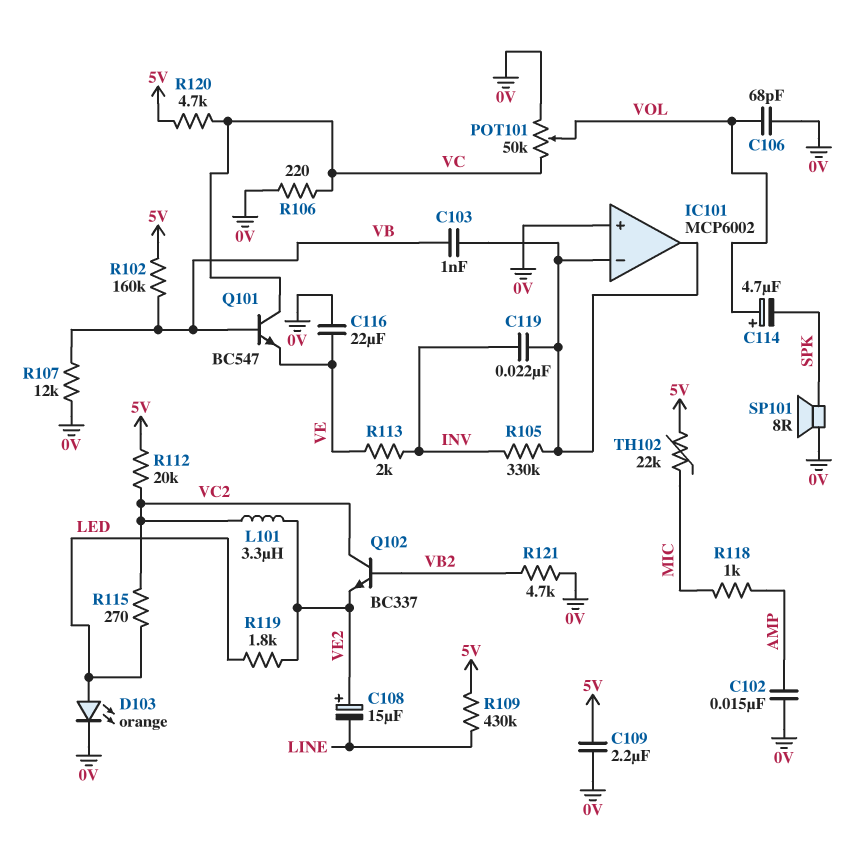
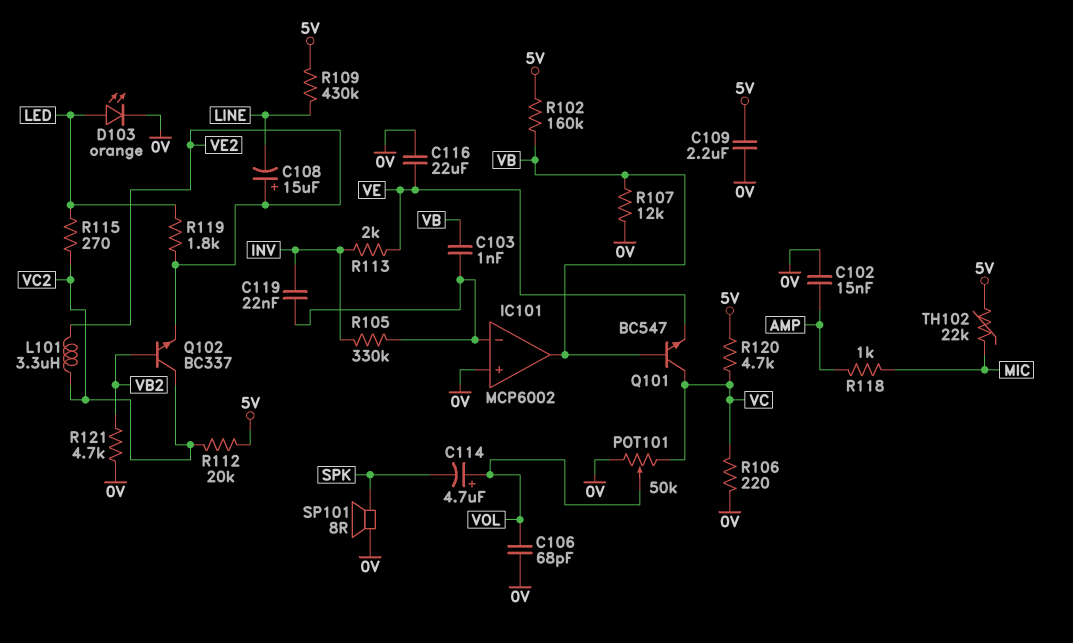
IC101 pin out: IC101/in- -> VB

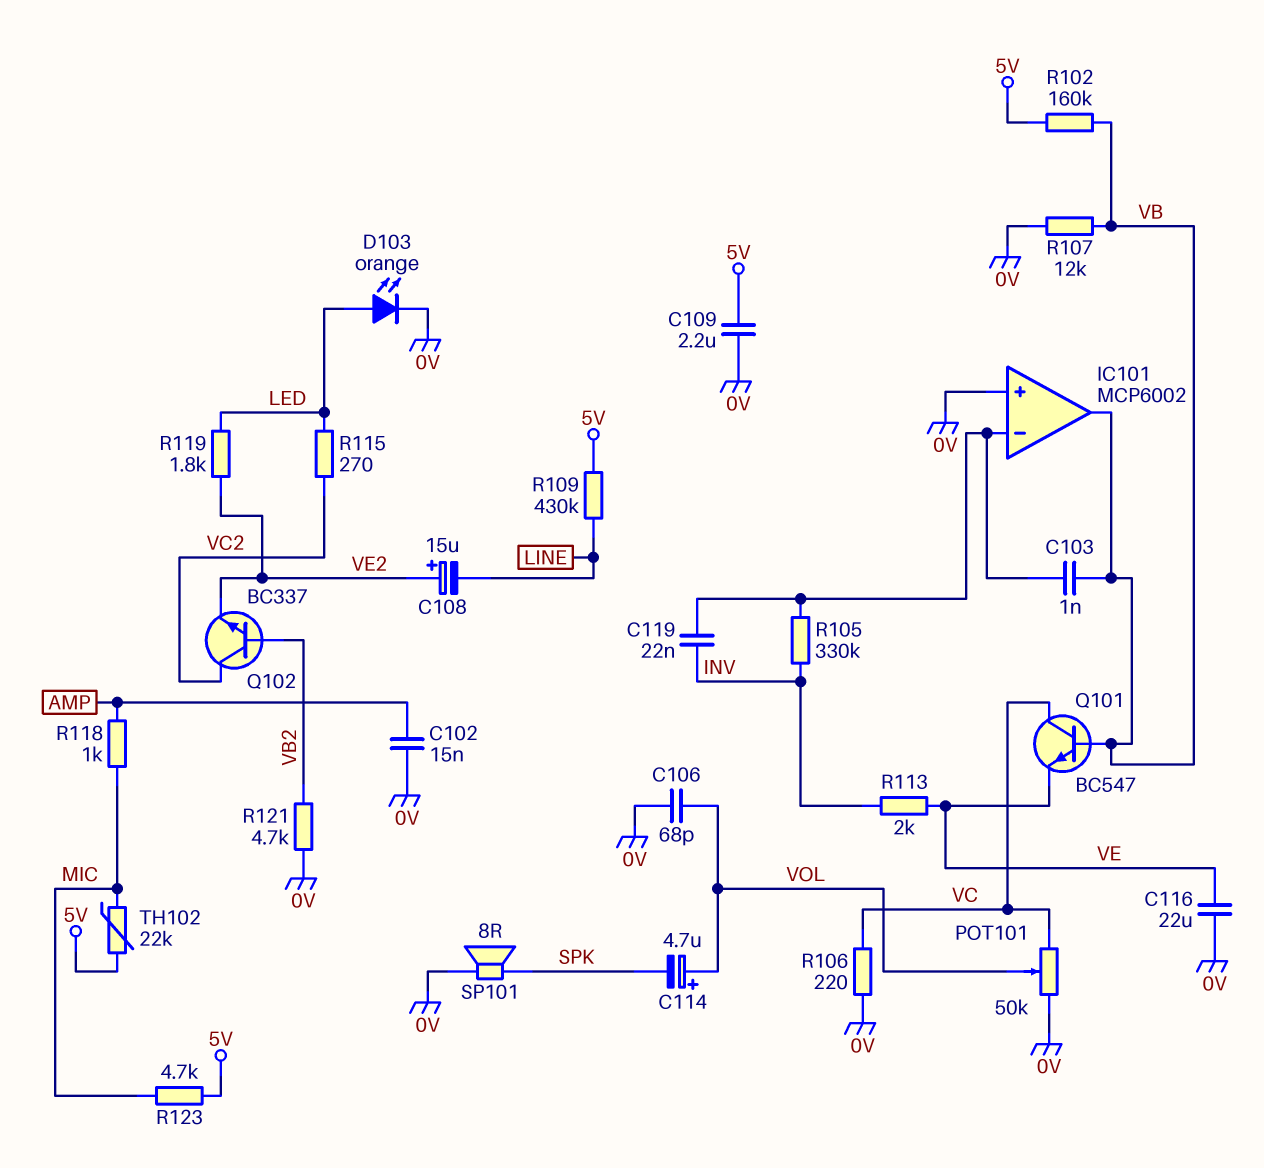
L101: 3.3uH (VC2, VE2) -> none
R112: 20k (5V, VC2) -> none
R120: 4.7k (5V, VC) -> none
R123: none -> 4.7k (5V, MIC)

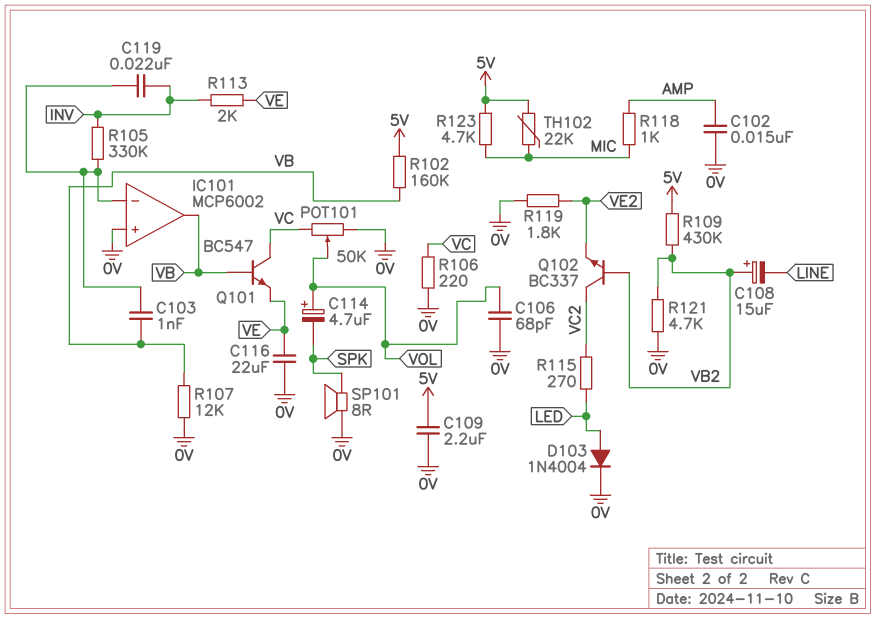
C108: 15uF (plus VE2, minus LINE) -> 15uF (plus VB2, minus LINE)
D103: LED orange (A LED, K 0V) -> diode 1N4004 (A LED, K 0V)
R109: 430k (5V, LINE) -> 430k (5V, VB2)
R119: 1.8k (LED, VE2) -> 1.8k (0V, VE2)

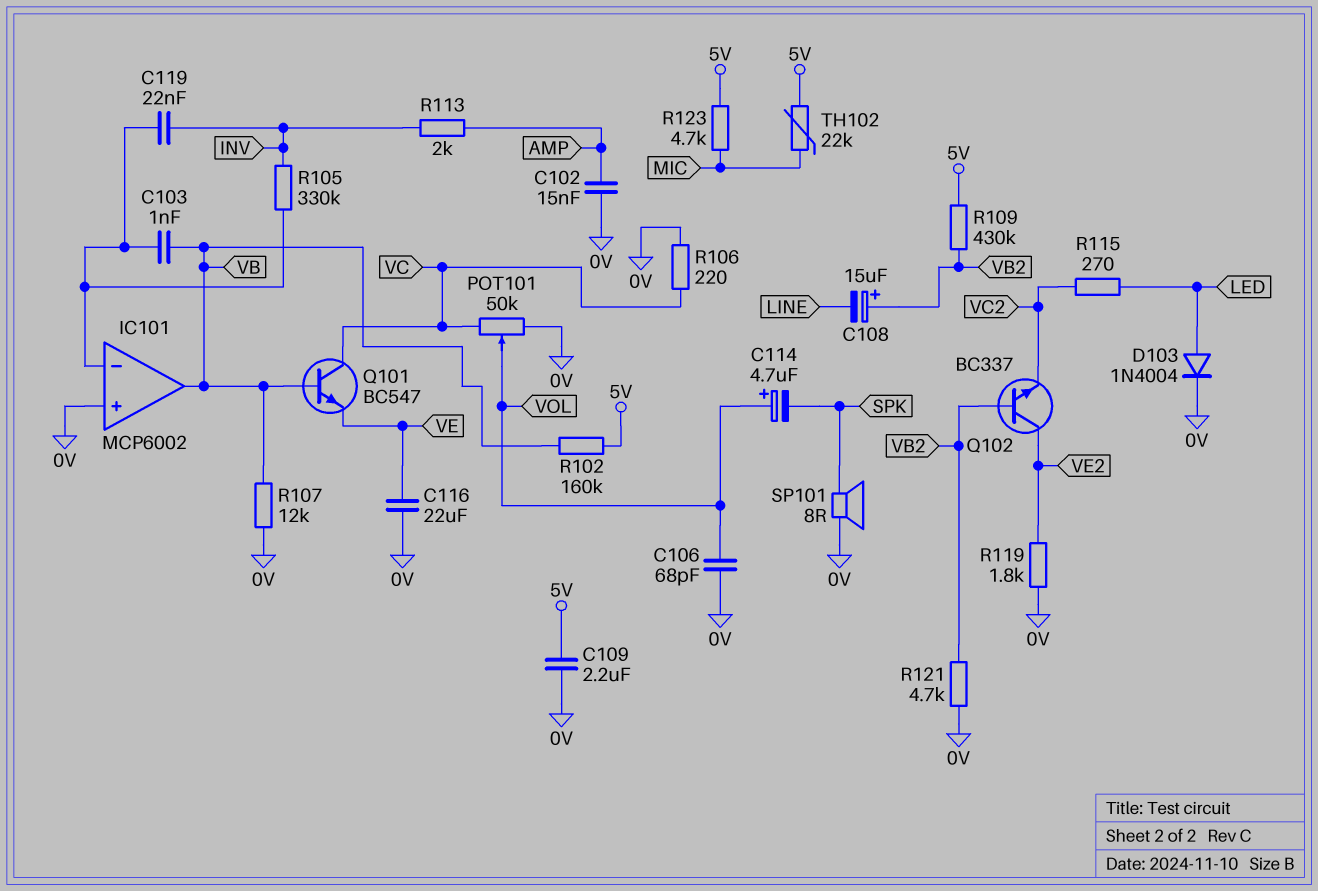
Q102: NPN BC337 (B VB2, C VC2, E VE2) -> NPN BC337 (B VB2, C VE2, E VC2)
R113: 2k (INV, VE) -> 2k (AMP, INV)
R118: 1k (AMP, MIC) -> none

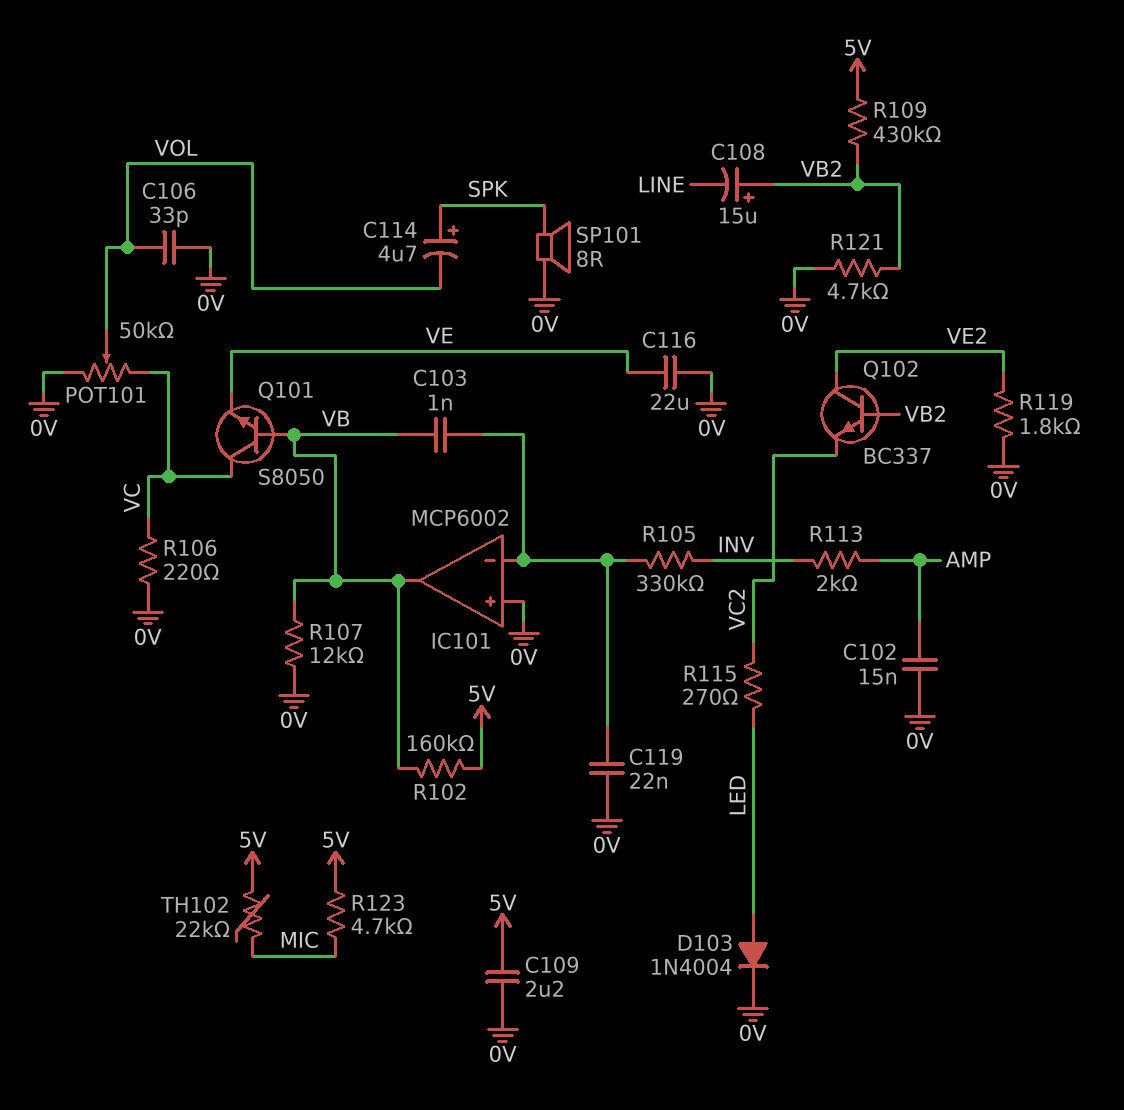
C106: 68pF (0V, VOL) -> 33pF (0V, VOL)
C114: 4.7uF (plus VOL, minus SPK) -> 4.7uF (plus SPK, minus VOL)
C119: 22nF (IC101/in-, INV) -> 22nF (0V, IC101/in-)
Q101: NPN BC547 (B VB, C VC, E VE) -> NPN S8050 (B VB, C VC, E VE)

